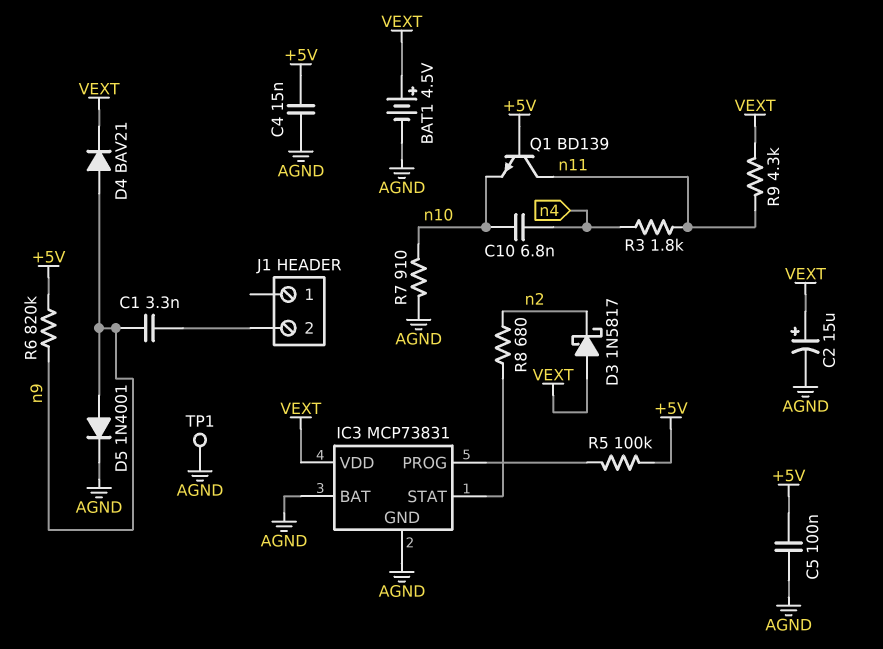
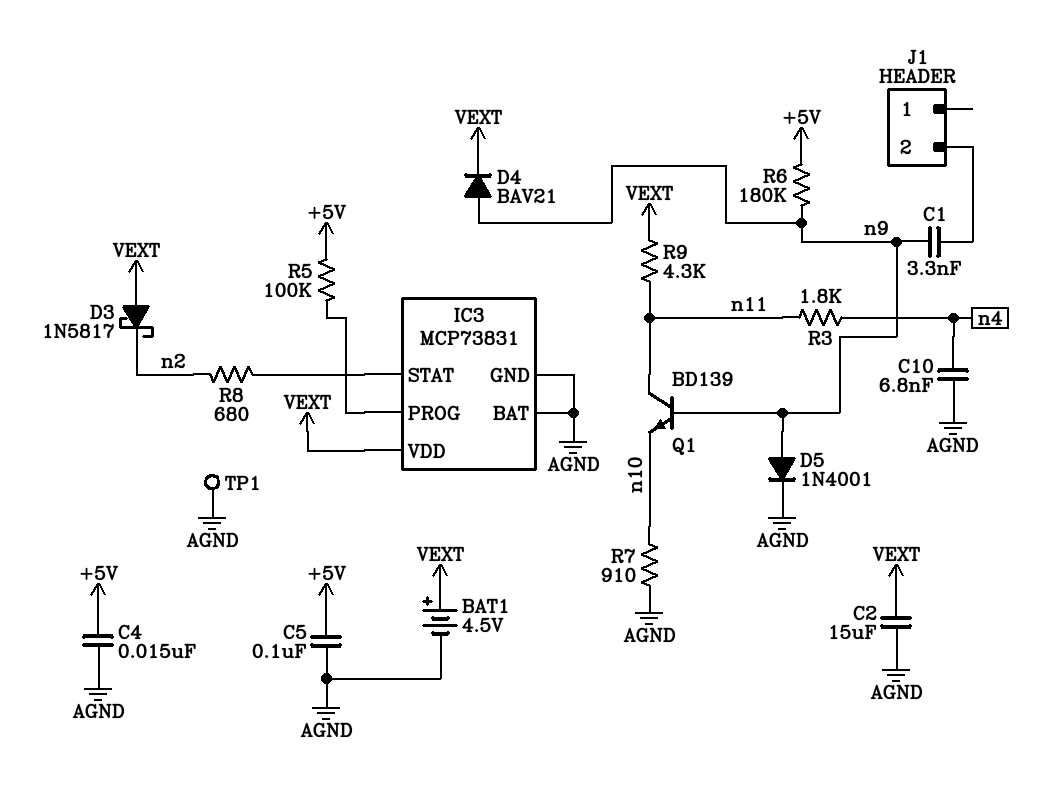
C2: 15uF (plus VEXT, minus AGND) -> 15uF (AGND, VEXT)
C10: 6.8nF (n4, n10) -> 6.8nF (AGND, n4)
Q1: NPN BD139 (B +5V, C n11, E n10) -> NPN BD139 (B n9, C n11, E n10)
R6: 820k (+5V, n9) -> 180k (+5V, n9)

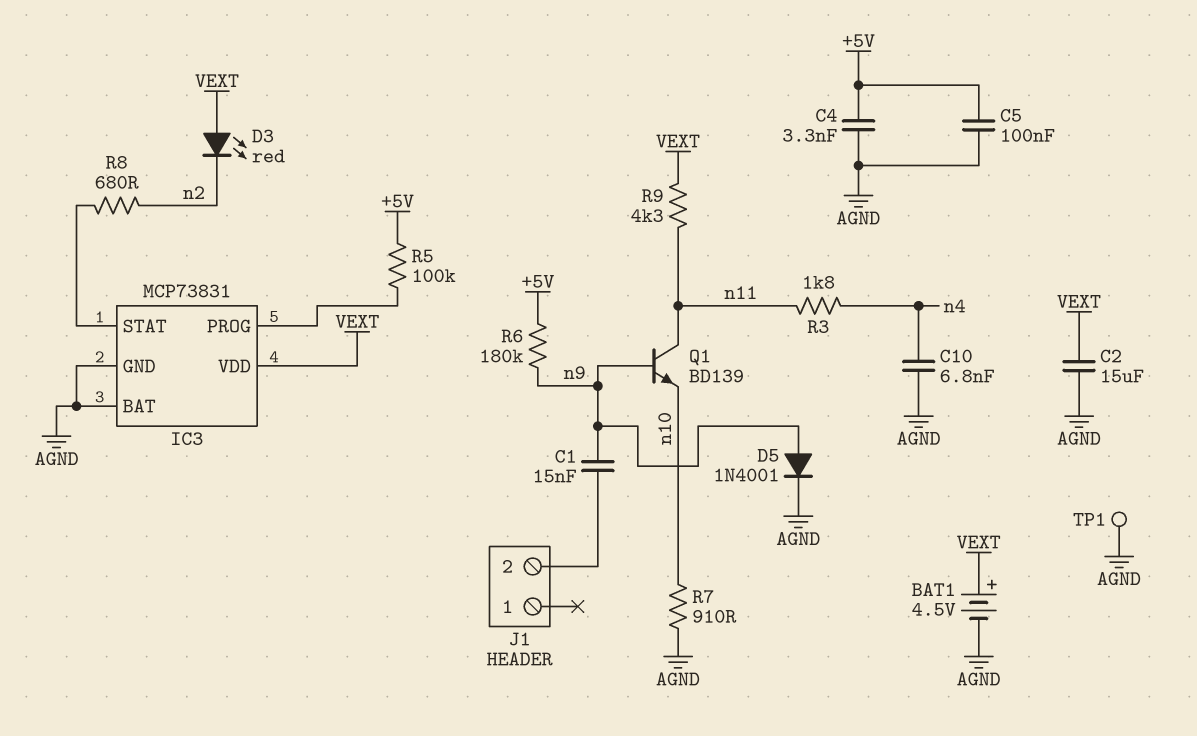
C1: 3.3nF (J1/2, n9) -> 15nF (J1/2, n9)
C4: 15nF (+5V, AGND) -> 3.3nF (+5V, AGND)
D3: schottky 1N5817 (A VEXT, K n2) -> LED red (A VEXT, K n2)
D4: diode BAV21 (A n9, K VEXT) -> none

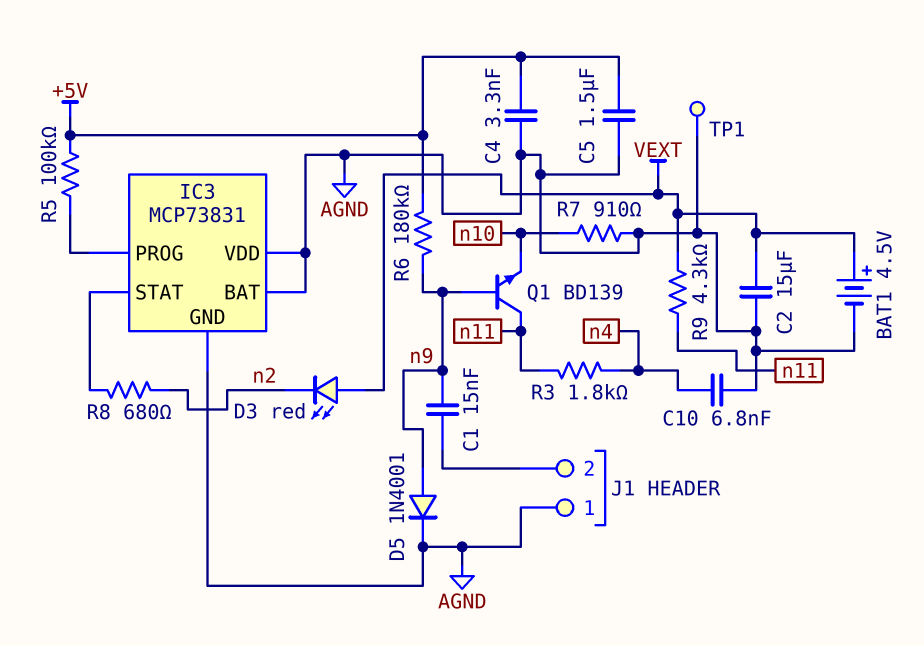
C5: 100nF (+5V, AGND) -> 1.5uF (+5V, AGND)
IC3 pin VDD: VEXT -> AGND
J1 pin 1: none -> AGND

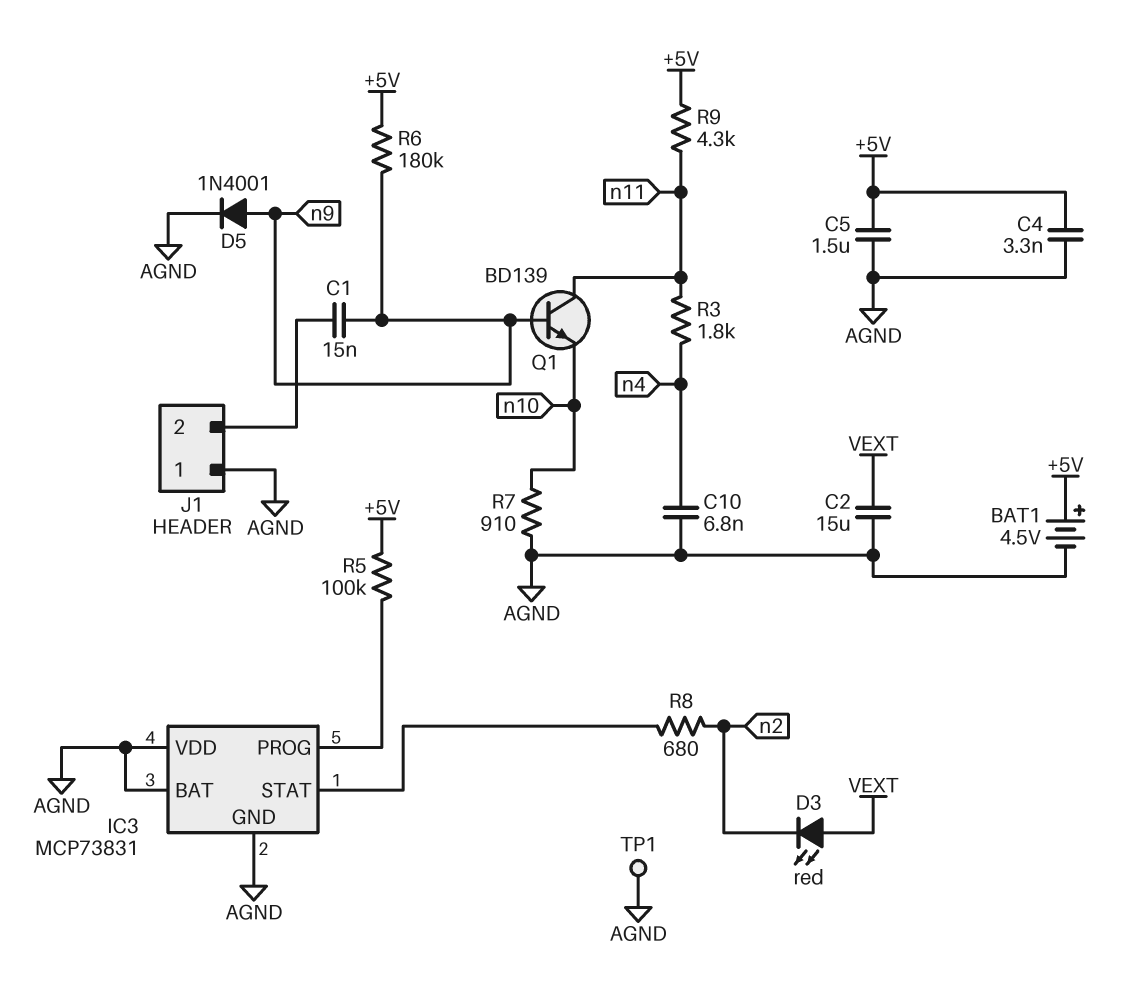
BAT1: 4.5V (plus VEXT, minus AGND) -> 4.5V (plus +5V, minus AGND)
R9: 4.3k (VEXT, n11) -> 4.3k (+5V, n11)

